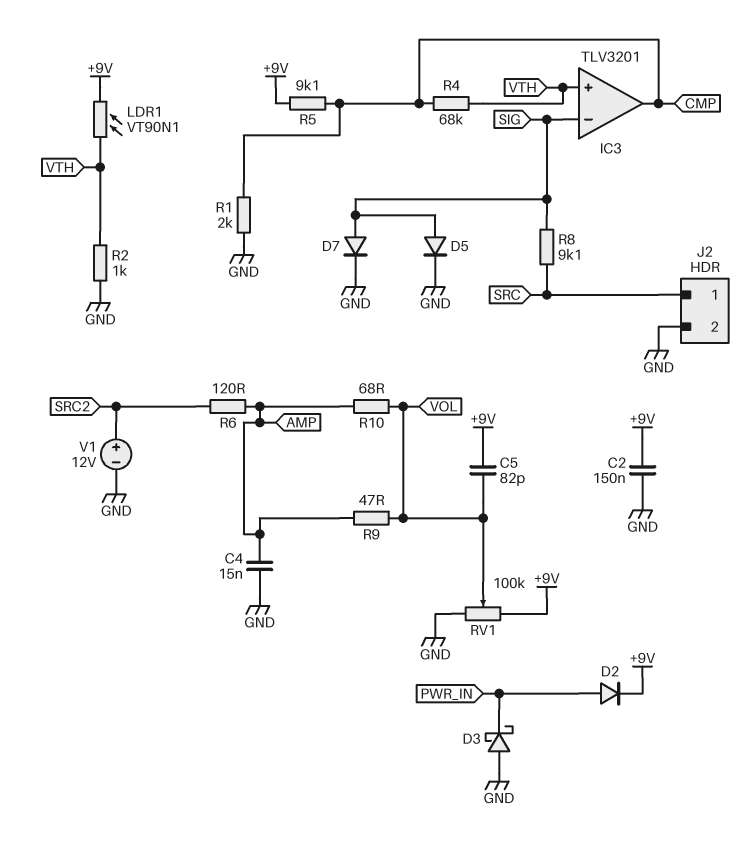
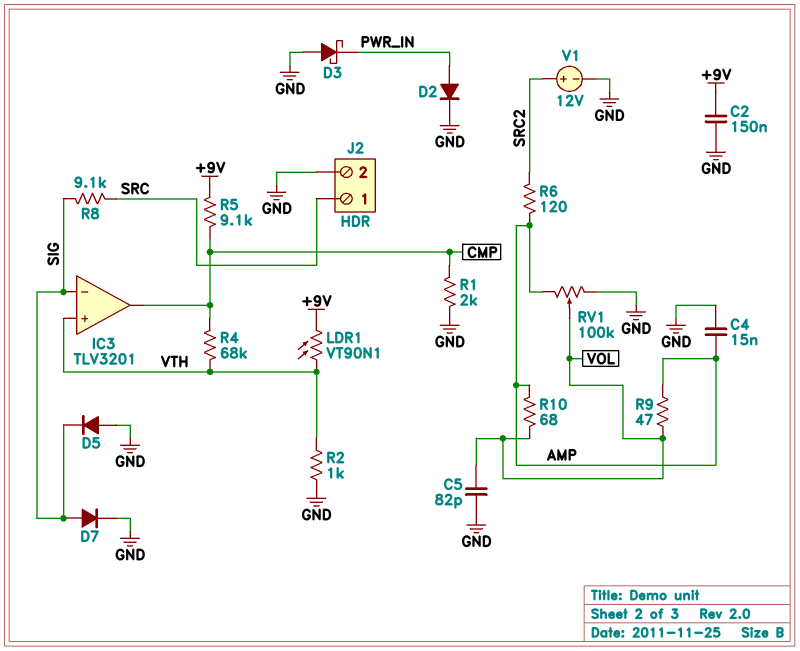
C5: 82pF (+9V, VOL) -> 82pF (GND, VOL)
D2: diode (A PWR_IN, K +9V) -> diode (A PWR_IN, K GND)
D5: diode (A SIG, K GND) -> diode (A GND, K SIG)
RV1: 100k (+9V, GND, wiper VOL) -> 100k (AMP, GND, wiper VOL)

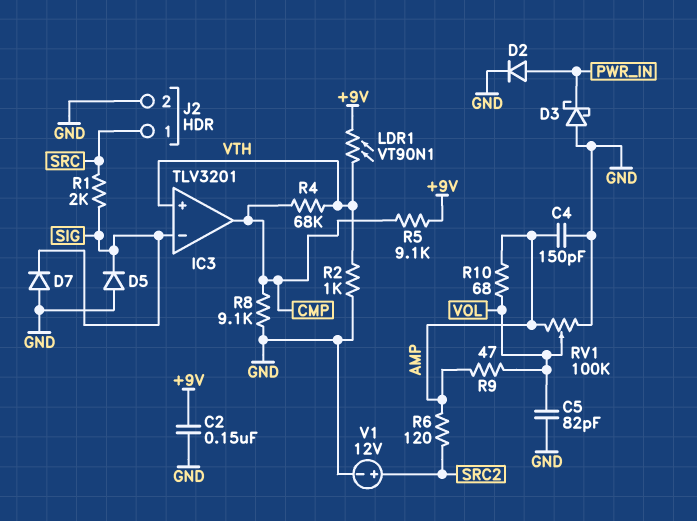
C4: 15nF (AMP, GND) -> 150pF (AMP, GND)
D7: diode (A SIG, K GND) -> diode (A GND, K SIG)
R1: 2k (CMP, GND) -> 2k (SIG, SRC)
R8: 9.1k (SIG, SRC) -> 9.1k (CMP, GND)

